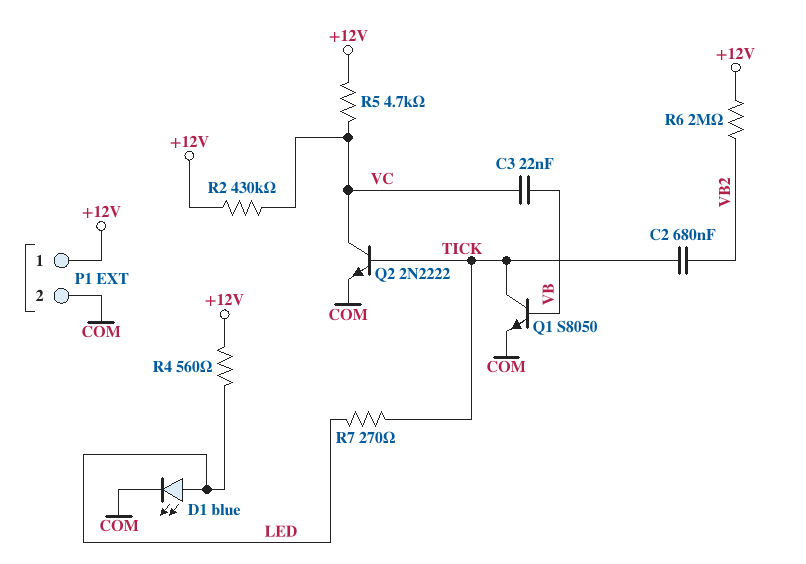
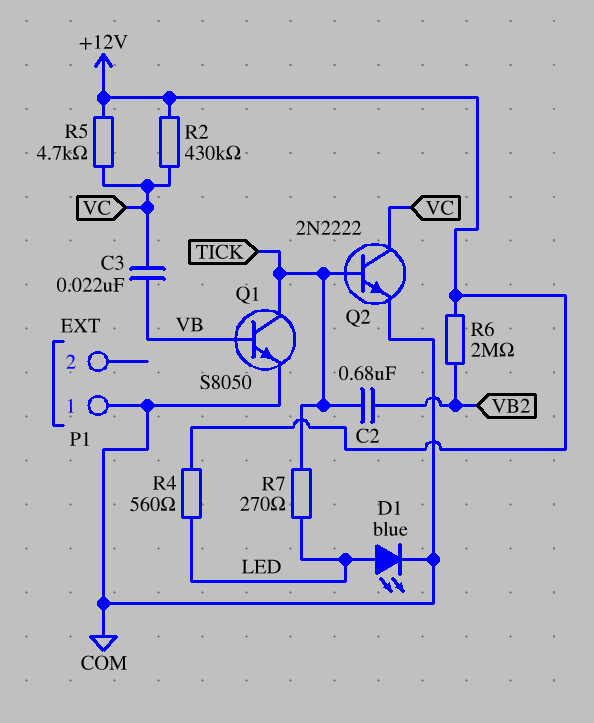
P1 pin 1: +12V -> COM
P1 pin 2: COM -> none

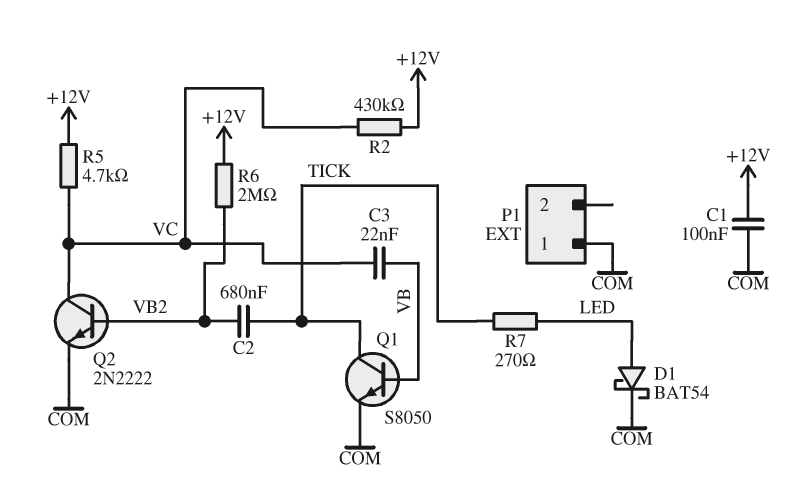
C1: none -> 100nF (+12V, COM)
D1: LED blue (A LED, K COM) -> schottky BAT54 (A LED, K COM)
Q2: NPN 2N2222 (B TICK, C VC, E COM) -> NPN 2N2222 (B VB2, C VC, E COM)
R4: 560 (+12V, LED) -> none

